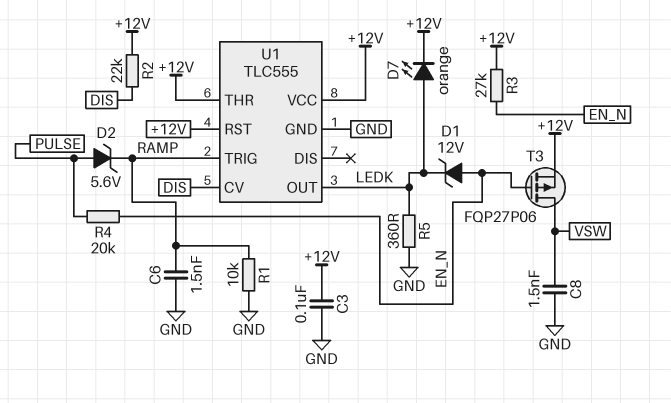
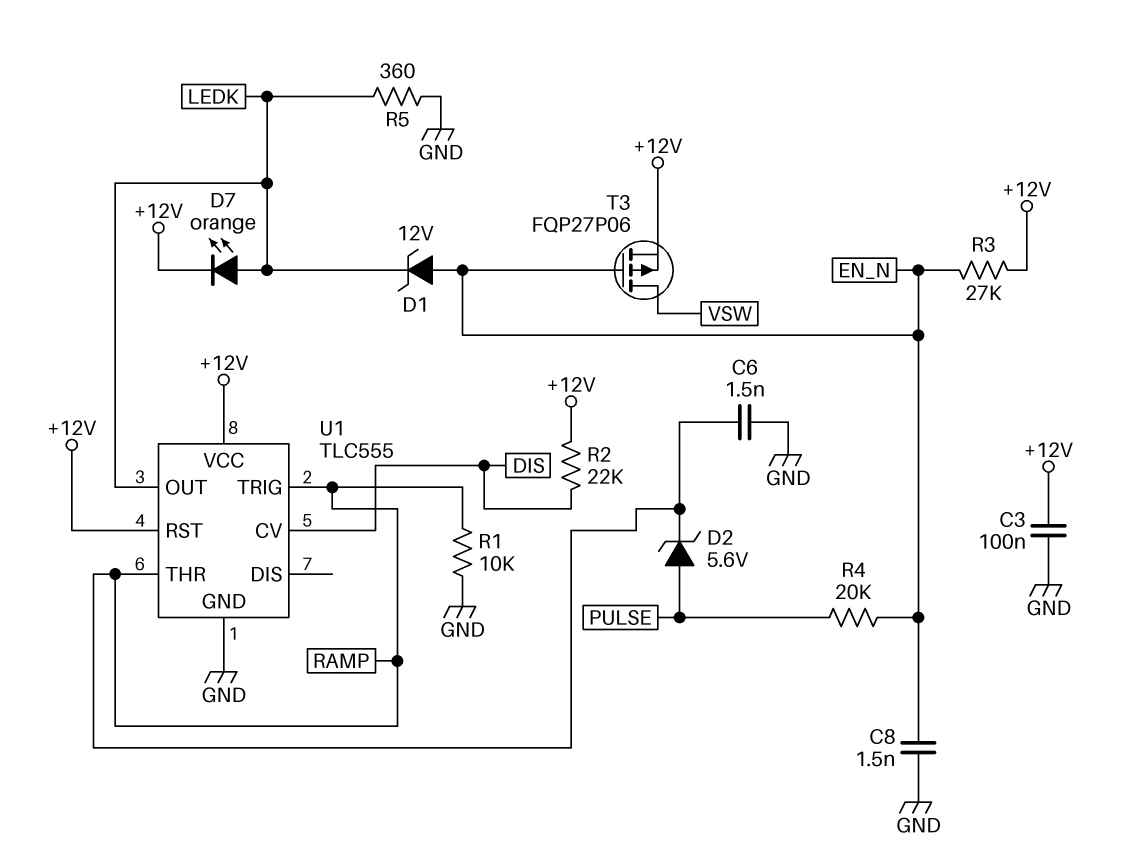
C8: 1.5nF (GND, VSW) -> 1.5nF (EN_N, GND)
U1 pin THR: +12V -> RAMP

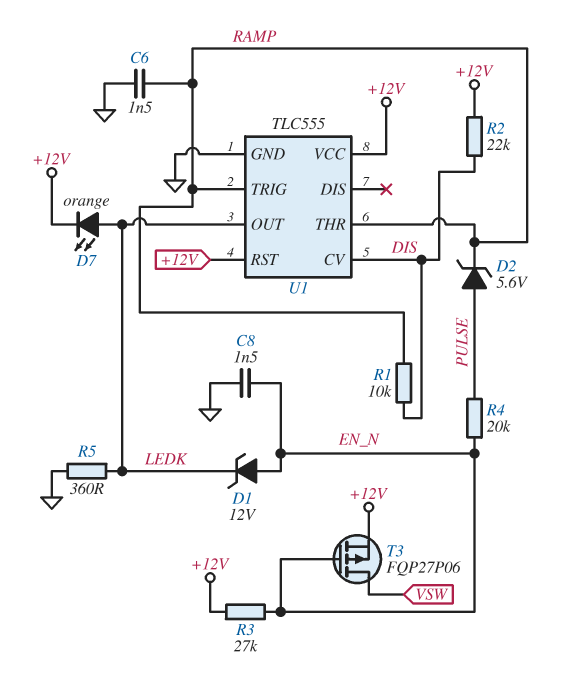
C3: 100nF (+12V, GND) -> none
R1: 10k (GND, RAMP) -> 10k (DIS, RAMP)

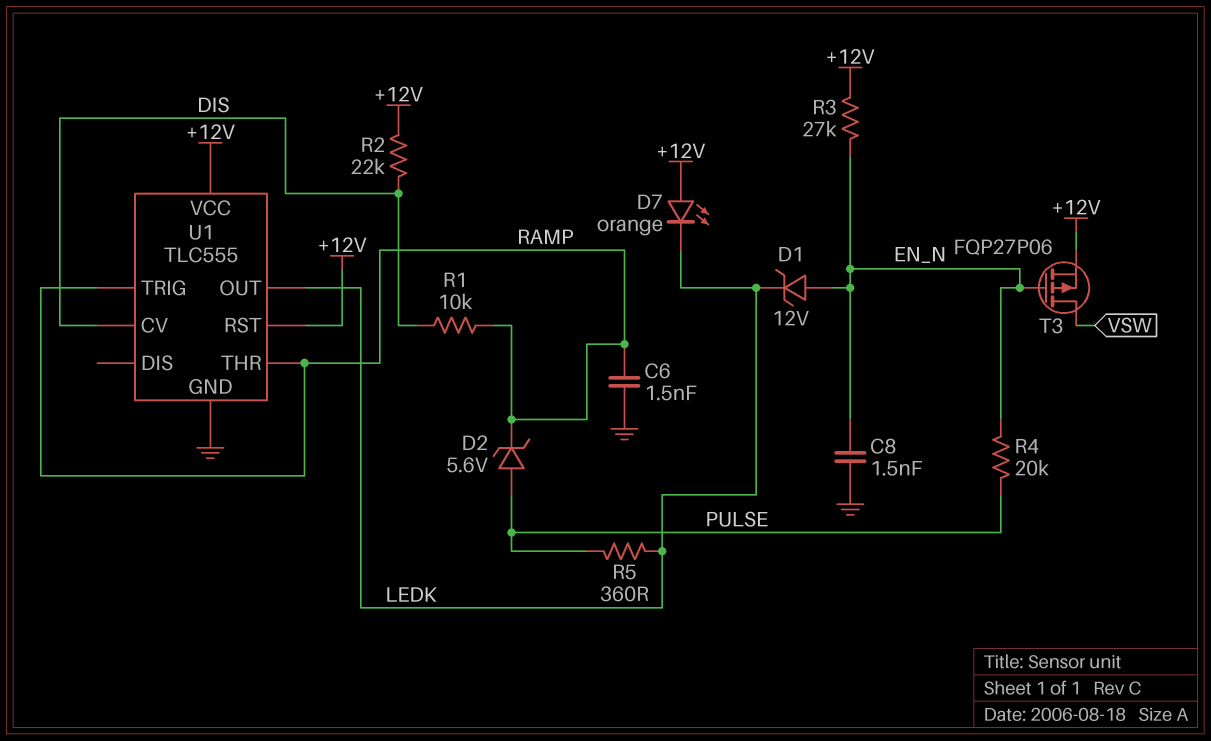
D7: LED orange (A LEDK, K +12V) -> LED orange (A +12V, K LEDK)
R5: 360 (GND, LEDK) -> 360 (LEDK, PULSE)

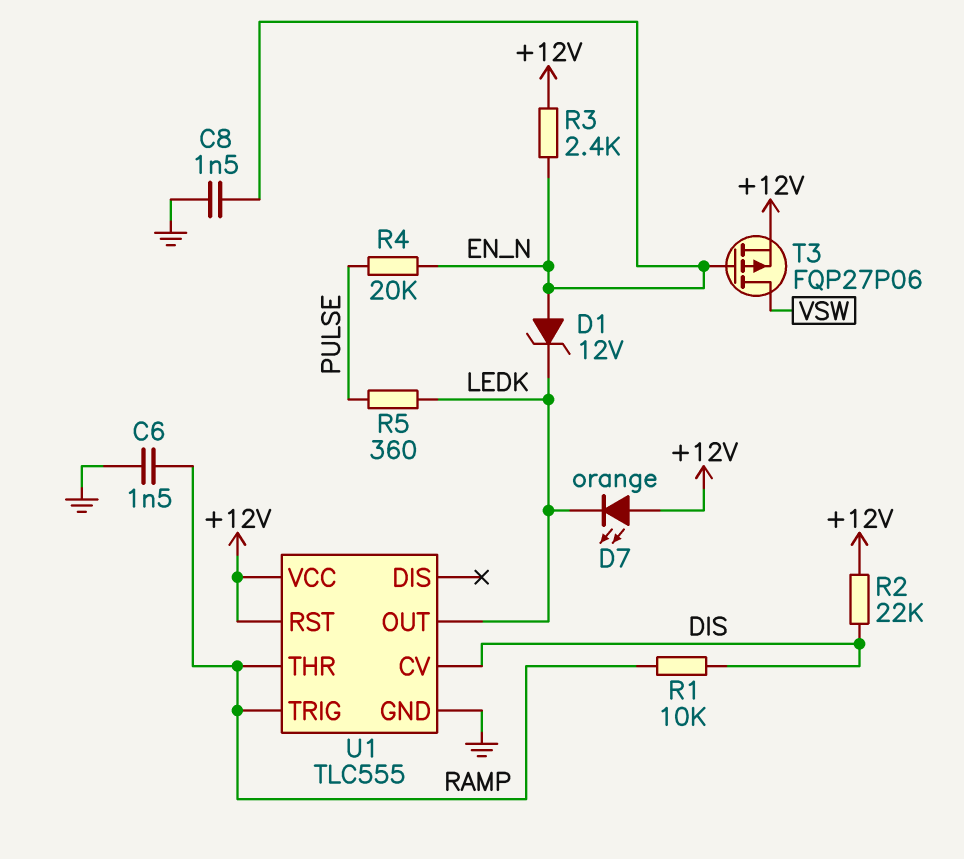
D2: zener 5.6V (A PULSE, K RAMP) -> none
R3: 27k (+12V, EN_N) -> 2.4k (+12V, EN_N)

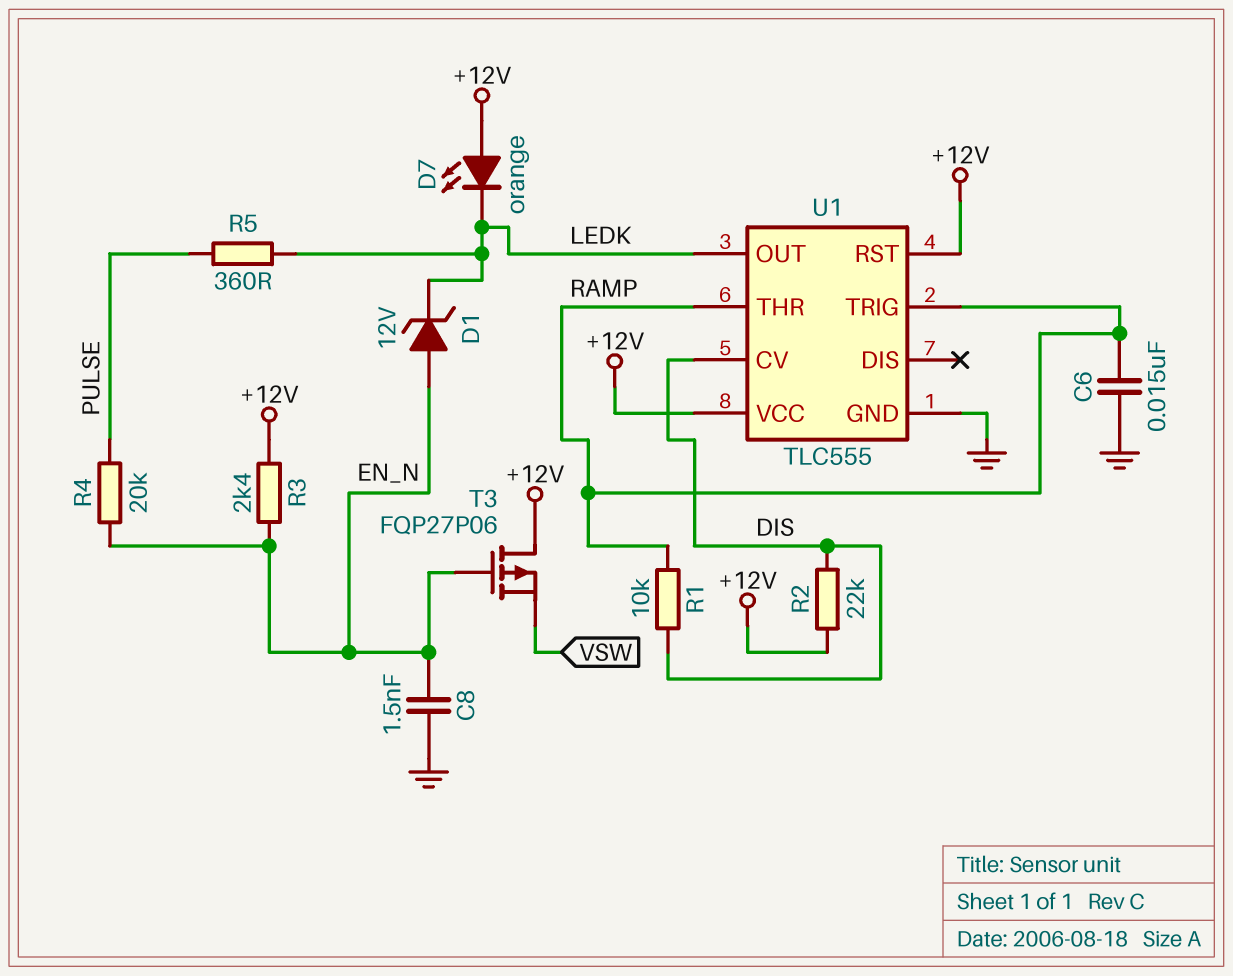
C6: 1.5nF (GND, RAMP) -> 15nF (GND, RAMP)
T3: PMOS FQP27P06 (G EN_N, D VSW, S +12V) -> PMOS FQP27P06 (G EN_N, D +12V, S VSW)

